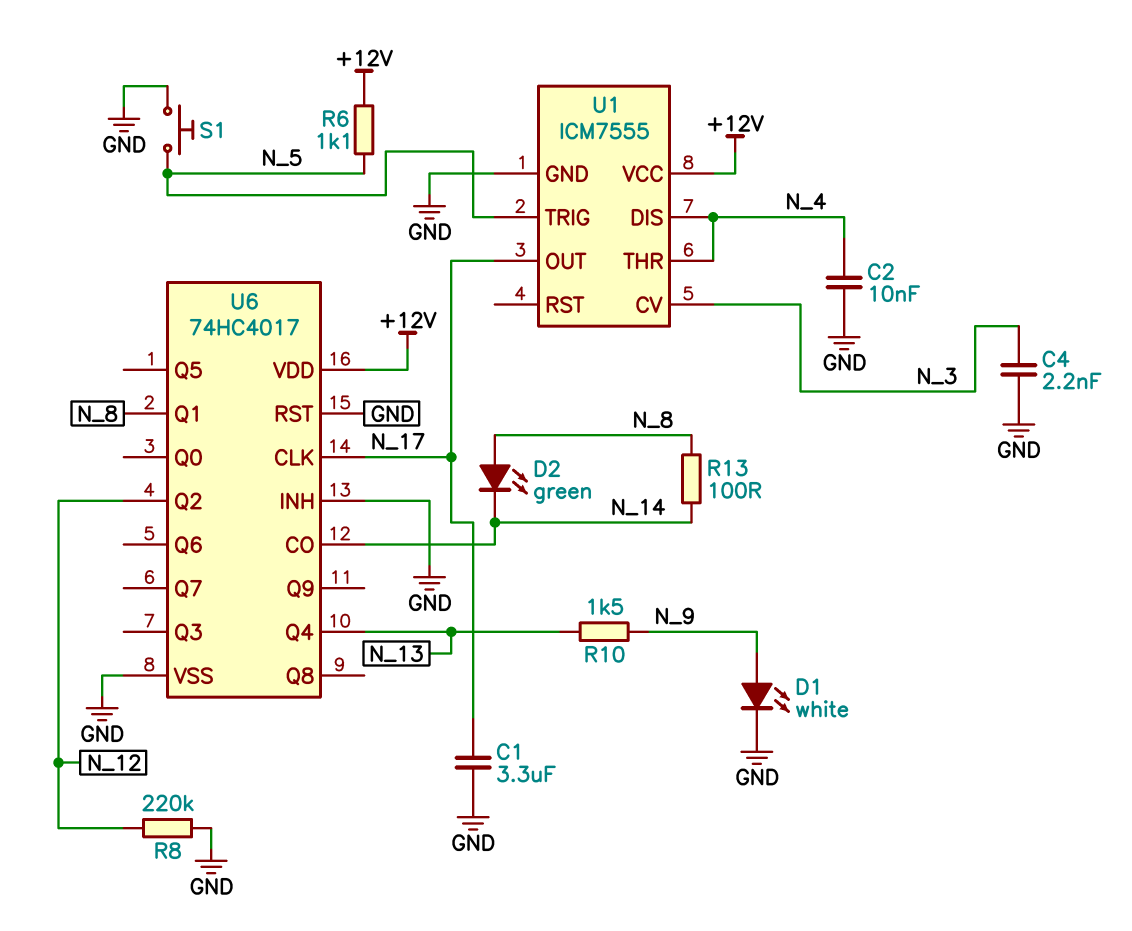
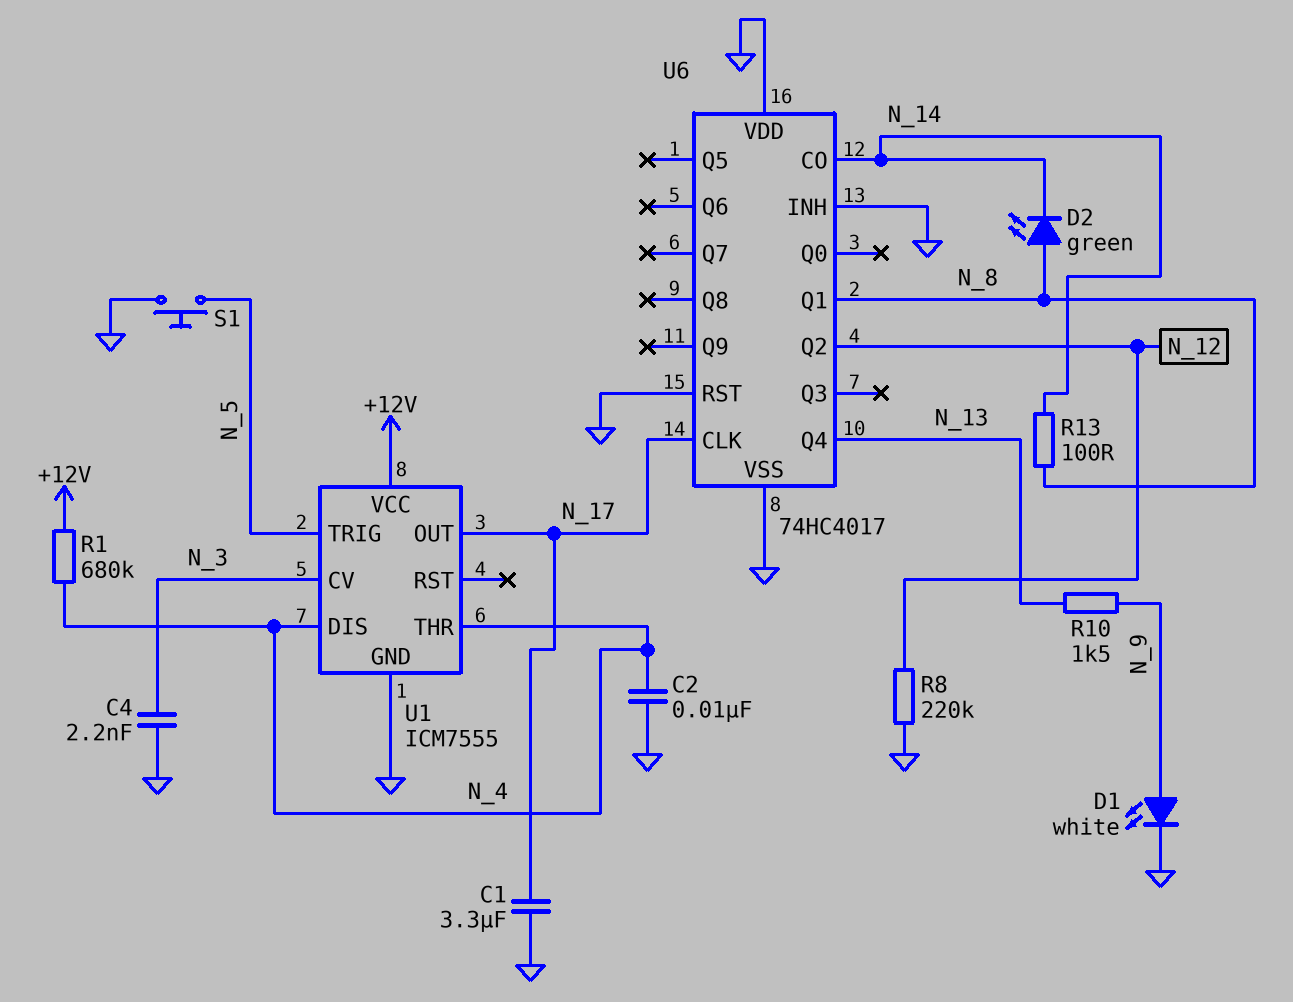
R1: none -> 680k (+12V, N_4)
R6: 1.1k (+12V, N_5) -> none
U6 pin VDD: +12V -> GND

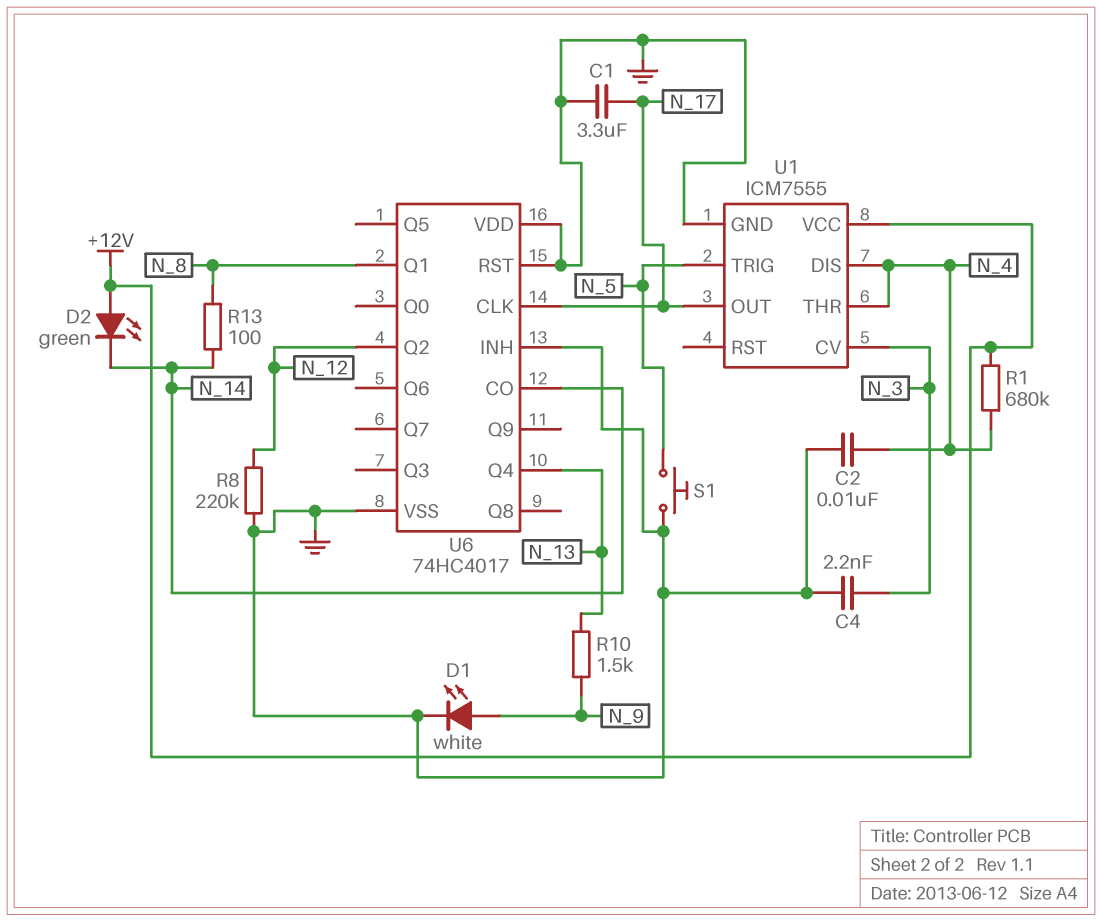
D2: LED green (A N_8, K N_14) -> LED green (A +12V, K N_14)

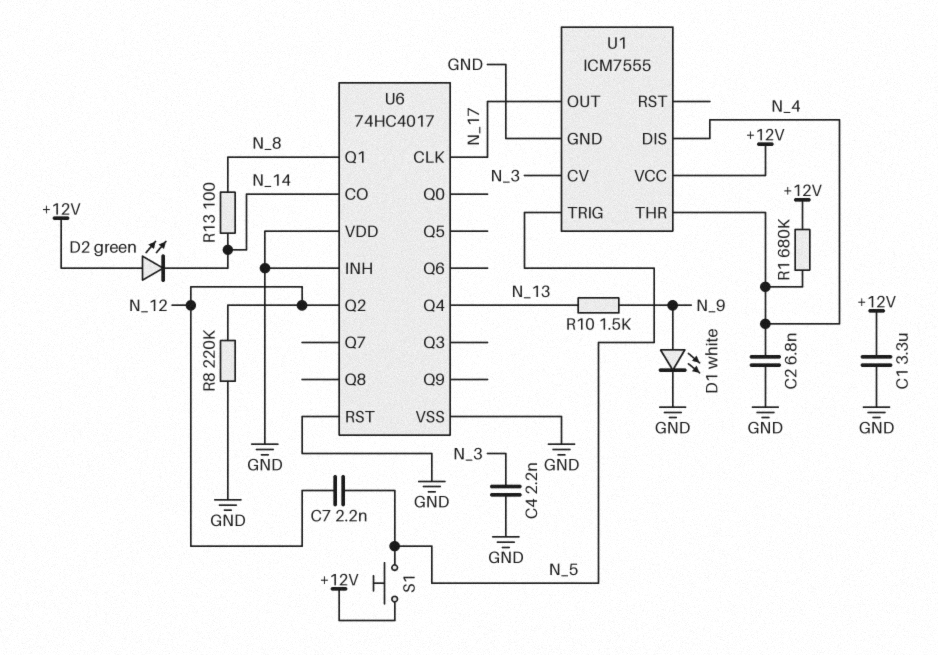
C1: 3.3uF (GND, N_17) -> 3.3uF (+12V, GND)
C2: 10nF (GND, N_4) -> 6.8nF (GND, N_4)
C7: none -> 2.2nF (N_5, N_12)
S1: button (GND, N_5) -> button (+12V, N_5)

